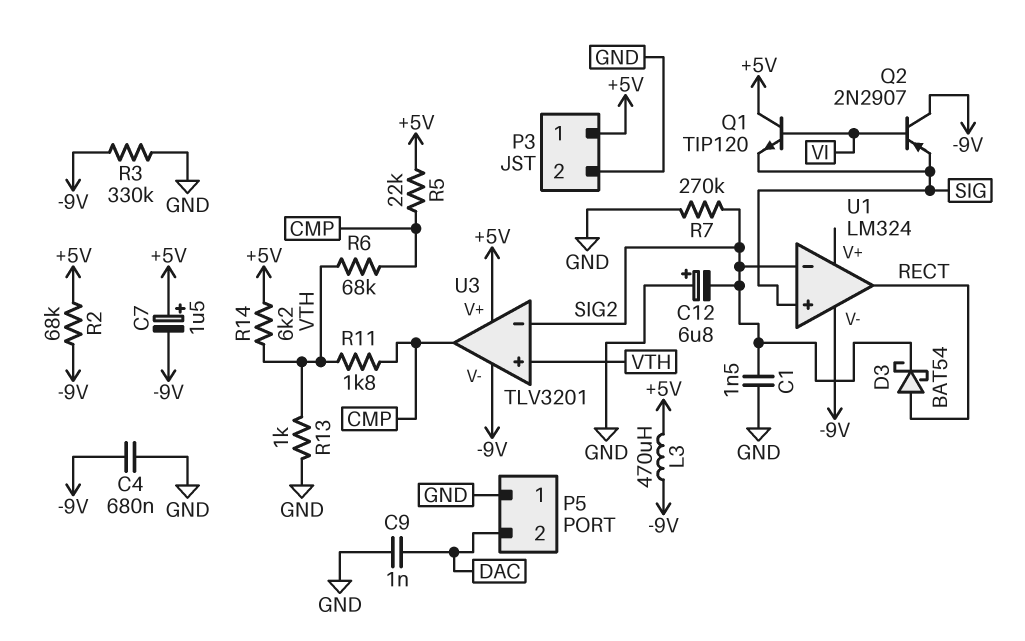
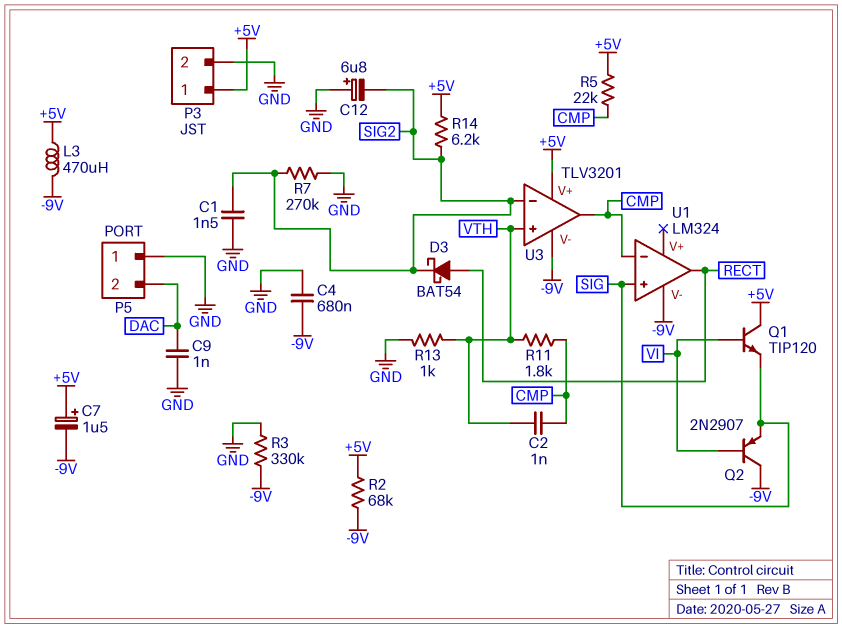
C2: none -> 1nF (CMP, VTH)
R6: 68k (CMP, VTH) -> none
R14: 6.2k (+5V, VTH) -> 6.2k (+5V, SIG2)
U1 pin in-: SIG2 -> CMP

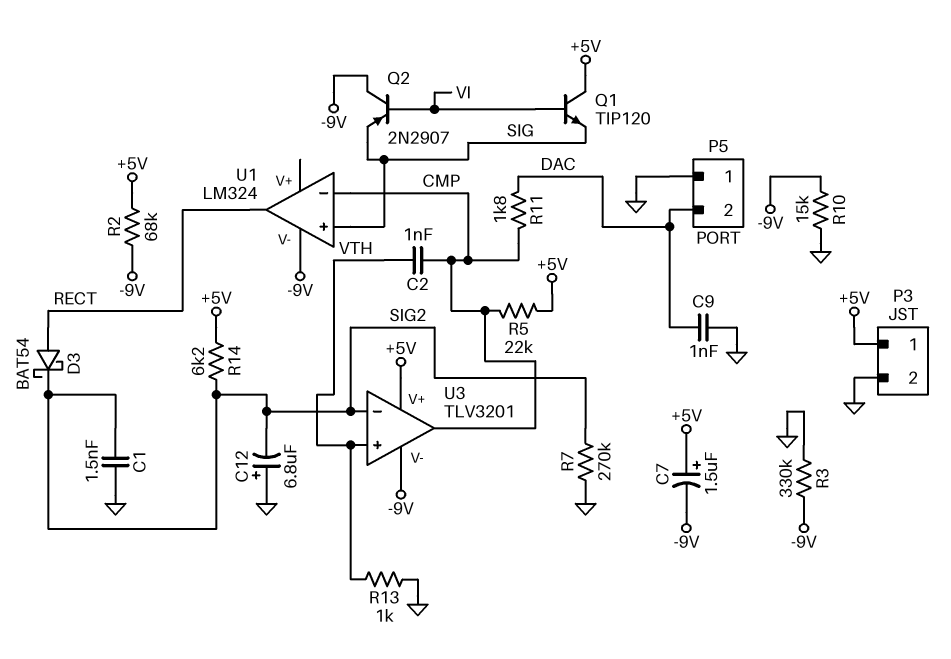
C4: 680nF (-9V, GND) -> none
L3: 470uH (+5V, -9V) -> none
R10: none -> 15k (-9V, GND)
R11: 1.8k (CMP, VTH) -> 1.8k (CMP, DAC)

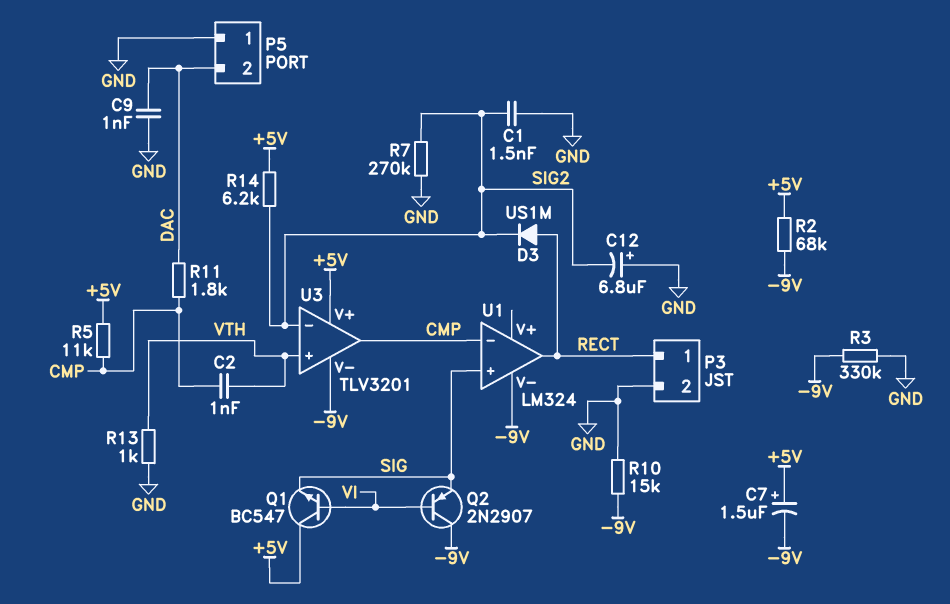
D3: schottky BAT54 (A RECT, K SIG2) -> diode US1M (A RECT, K SIG2)
P3 pin 1: +5V -> RECT
Q1: NPN TIP120 (B VI, C +5V, E SIG) -> NPN BC547 (B VI, C +5V, E SIG)
R5: 22k (+5V, CMP) -> 11k (+5V, CMP)

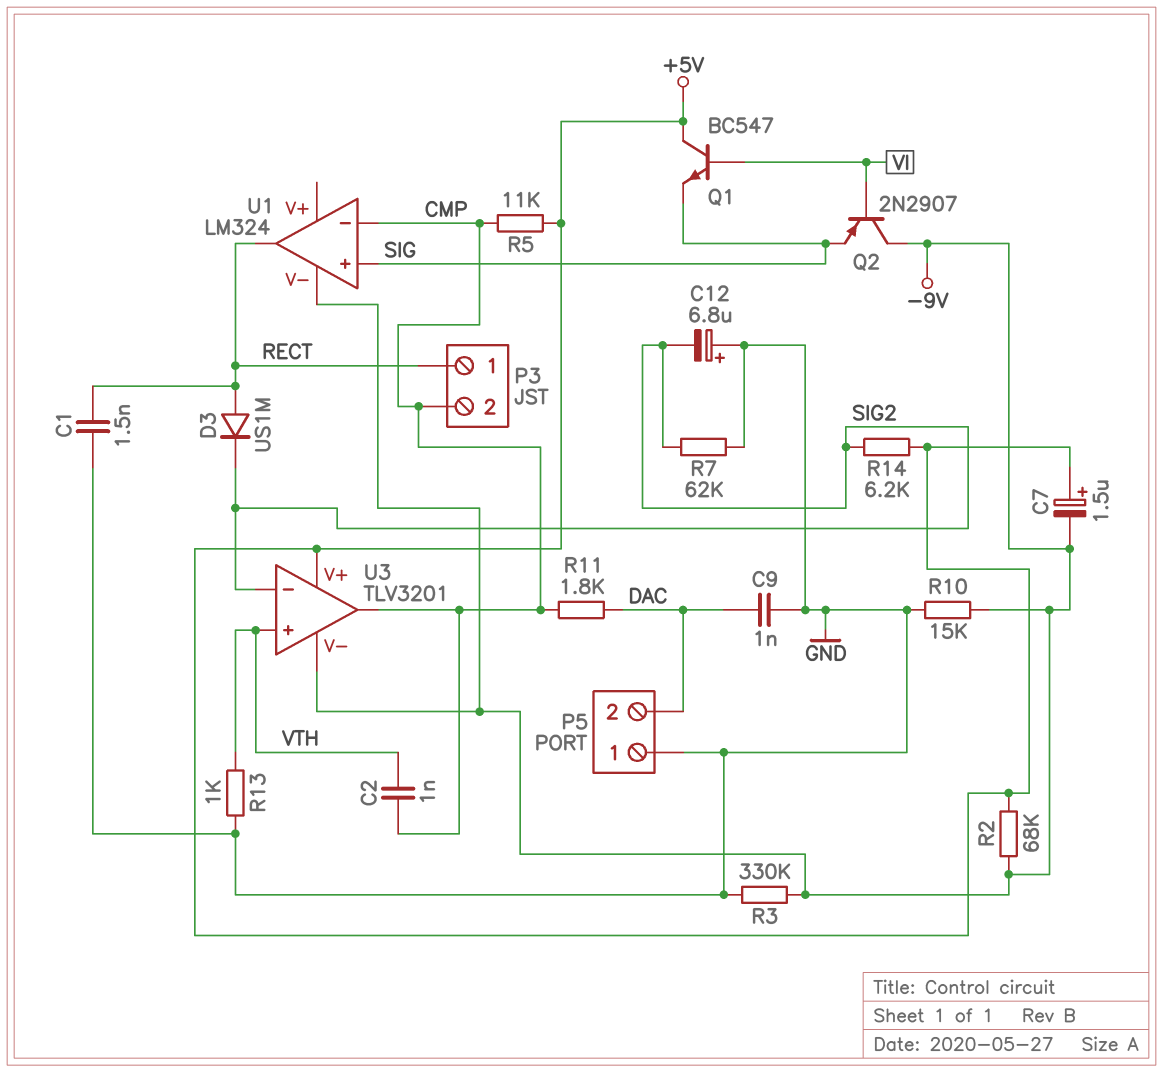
C1: 1.5nF (GND, SIG2) -> 1.5nF (GND, RECT)
P3 pin 2: GND -> CMP
R7: 270k (GND, SIG2) -> 62k (GND, SIG2)

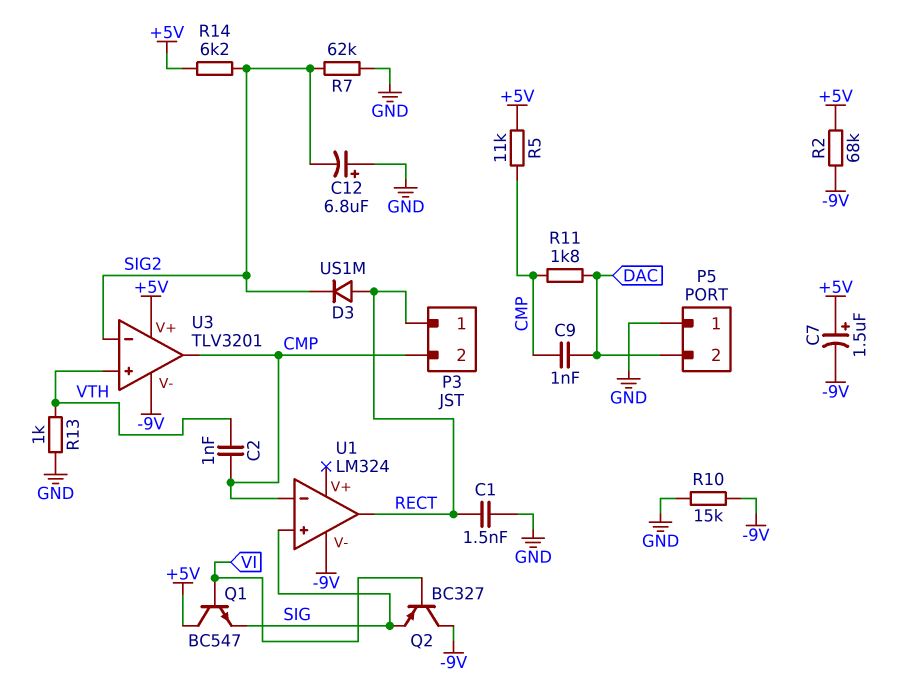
C9: 1nF (DAC, GND) -> 1nF (CMP, DAC)
Q2: PNP 2N2907 (B VI, C -9V, E SIG) -> PNP BC327 (B VI, C -9V, E SIG)
R3: 330k (-9V, GND) -> none

